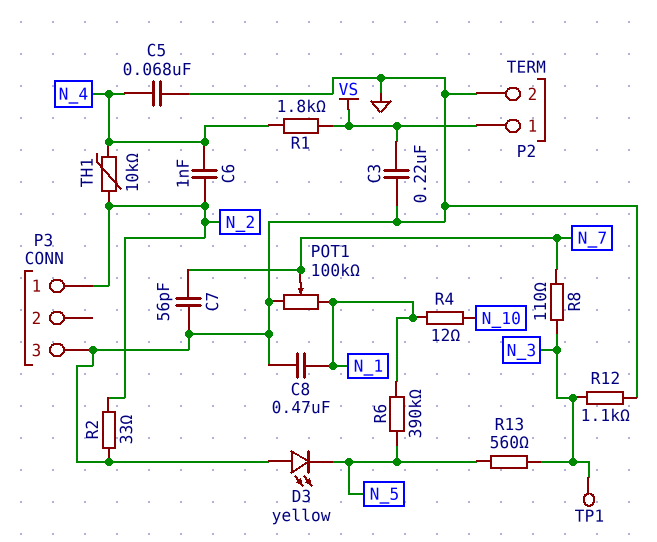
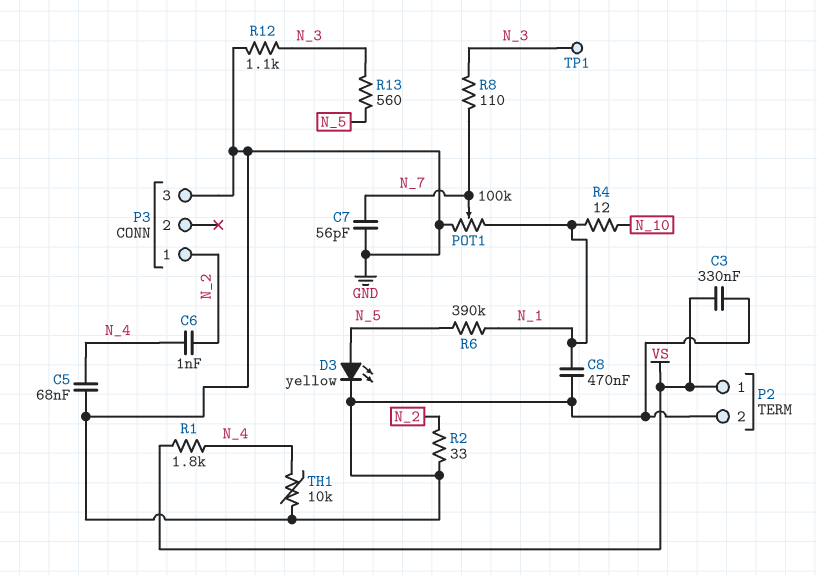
C3: 220nF (GND, VS) -> 330nF (GND, VS)
D3: LED yellow (A GND, K N_5) -> LED yellow (A N_5, K GND)
TH1: 10k (N_2, N_4) -> 10k (GND, N_4)

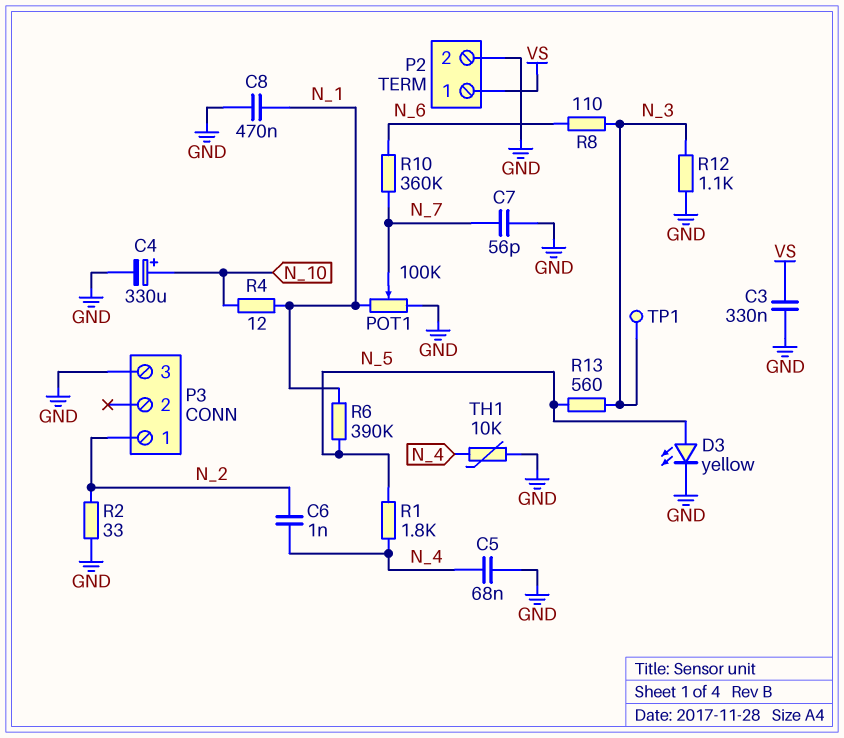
C4: none -> 330uF (plus N_10, minus GND)
R1: 1.8k (N_4, VS) -> 1.8k (N_4, N_5)
R8: 110 (N_3, N_7) -> 110 (N_3, N_6)
R10: none -> 360k (N_6, N_7)

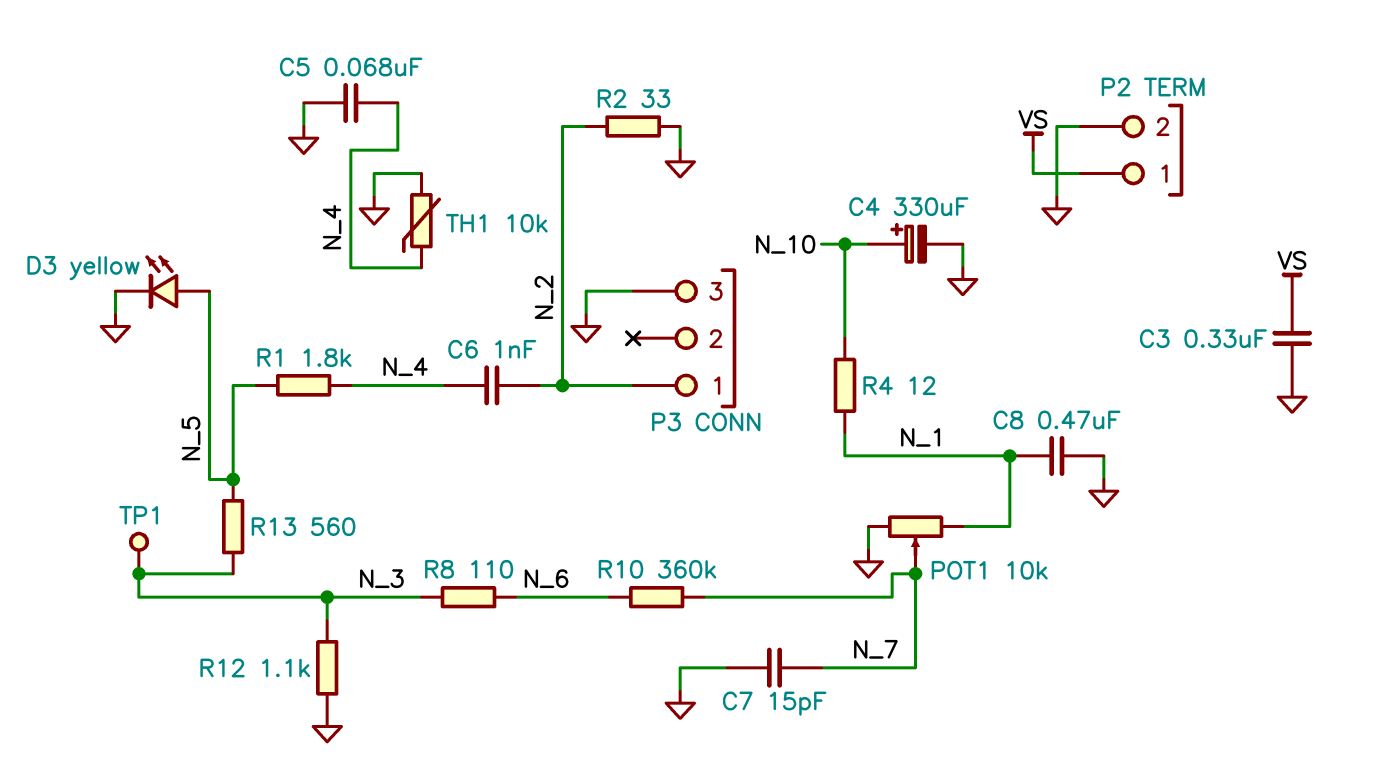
C7: 56pF (GND, N_7) -> 15pF (GND, N_7)
POT1: 100k (GND, N_1, wiper N_7) -> 10k (GND, N_1, wiper N_7)
R6: 390k (N_1, N_5) -> none

